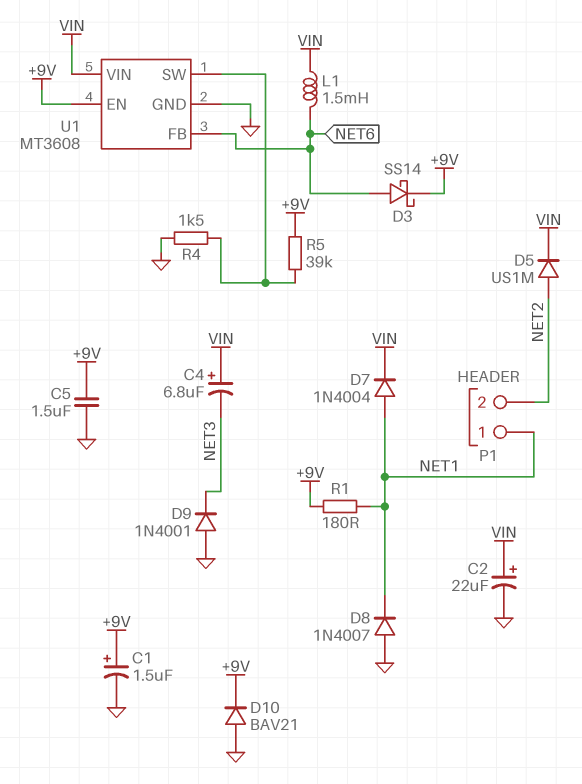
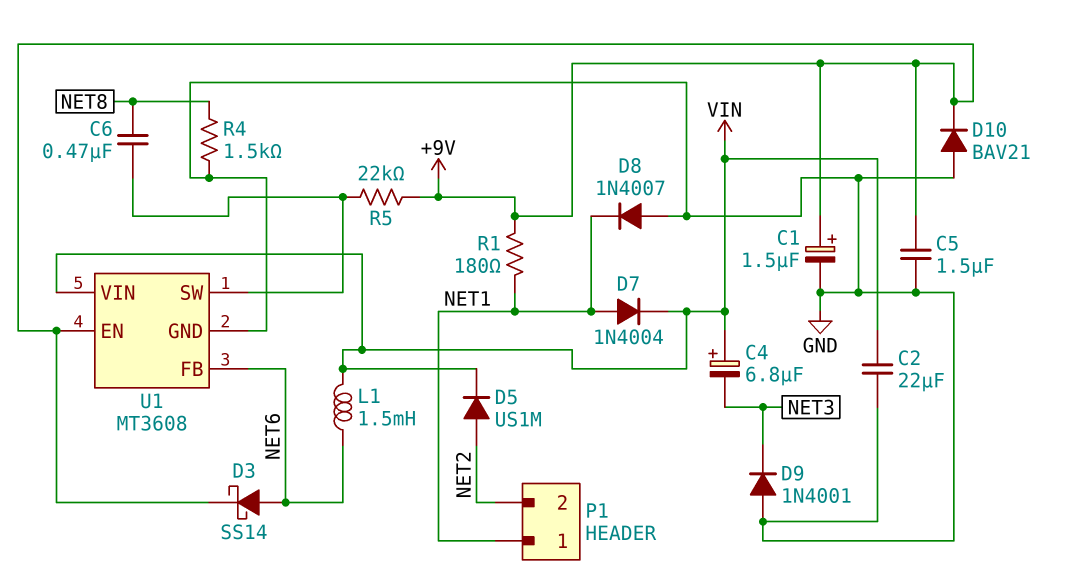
C2: 22uF (plus VIN, minus GND) -> 22uF (GND, VIN)
C6: none -> 470nF (NET8, U1/SW)
R4: 1.5k (GND, U1/SW) -> 1.5k (GND, NET8)
R5: 39k (+9V, U1/SW) -> 22k (+9V, U1/SW)

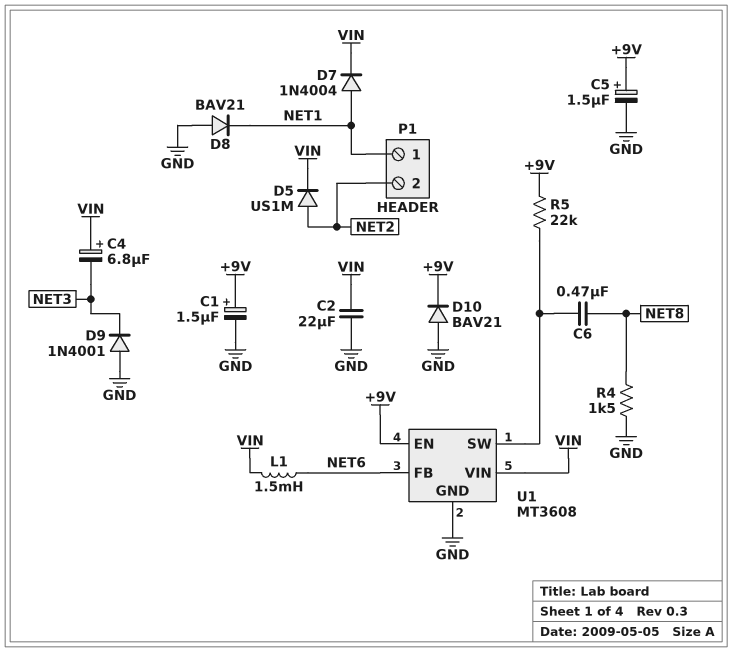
C5: 1.5uF (+9V, GND) -> 1.5uF (plus +9V, minus GND)
D3: schottky SS14 (A NET6, K +9V) -> none
D8: diode 1N4007 (A GND, K NET1) -> diode BAV21 (A GND, K NET1)
R1: 180 (+9V, NET1) -> none

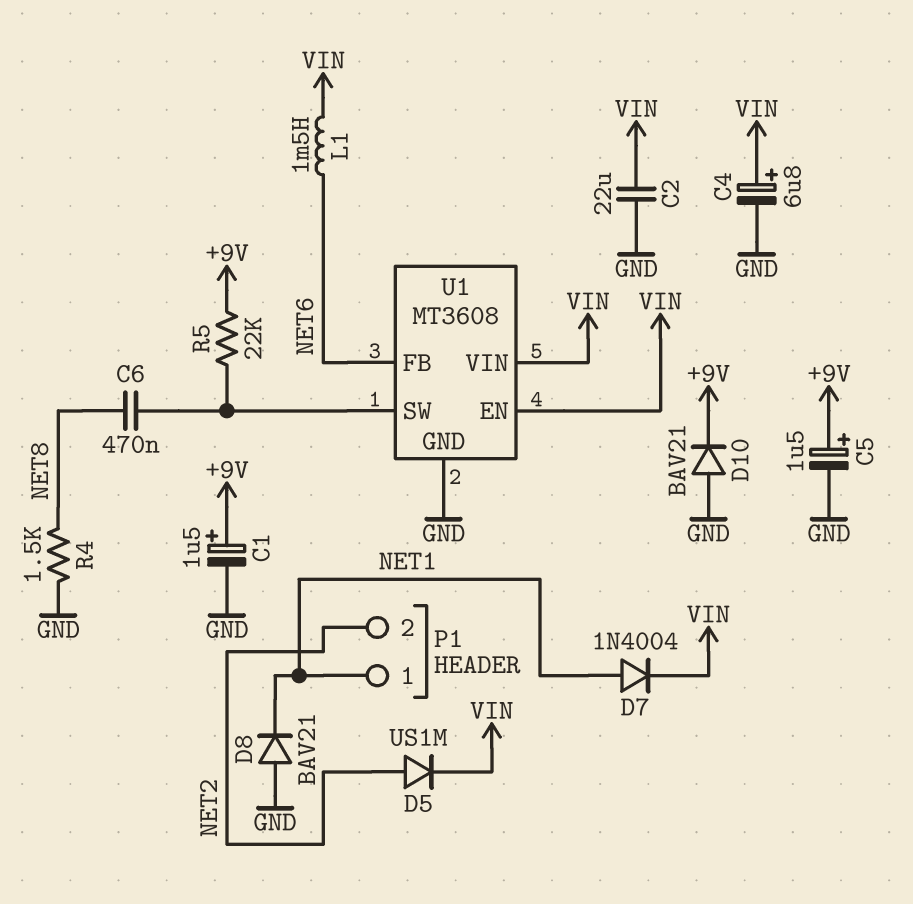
C4: 6.8uF (plus VIN, minus NET3) -> 6.8uF (plus VIN, minus GND)
D9: diode 1N4001 (A GND, K NET3) -> none
U1 pin EN: +9V -> VIN

